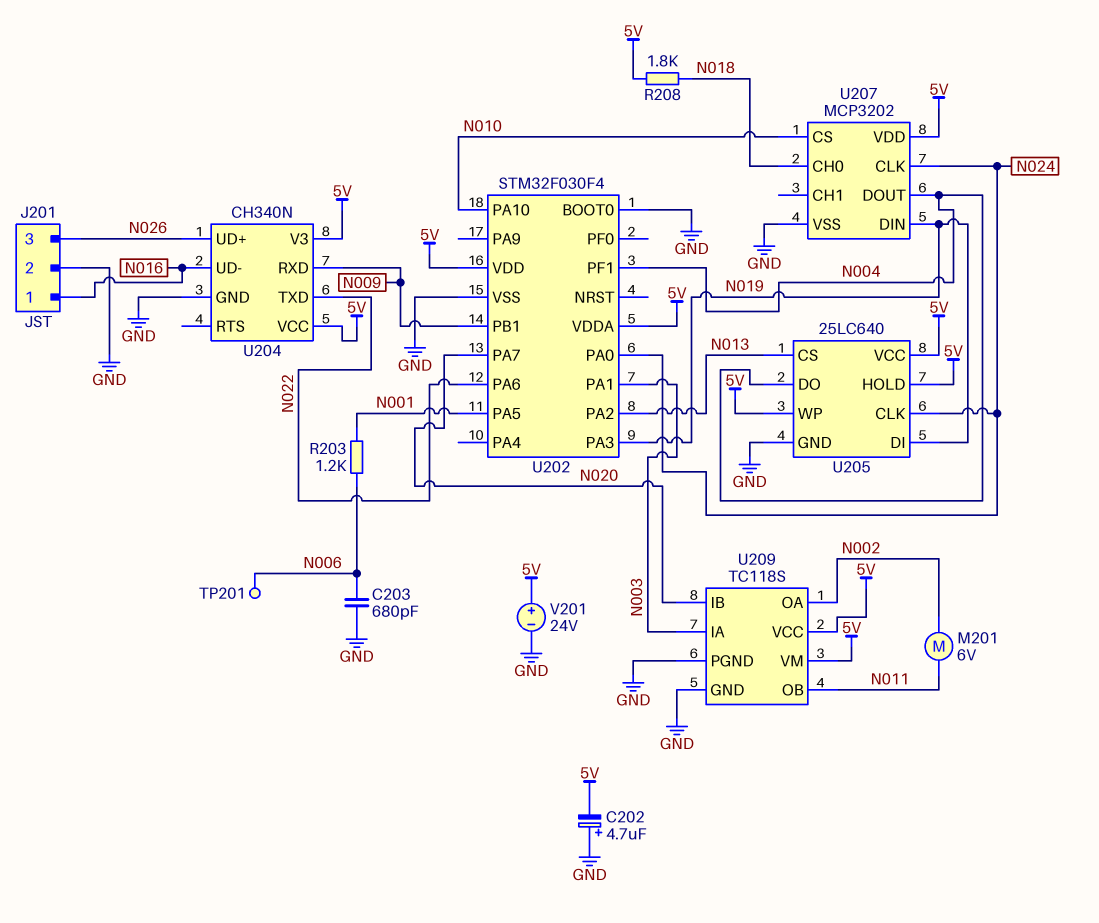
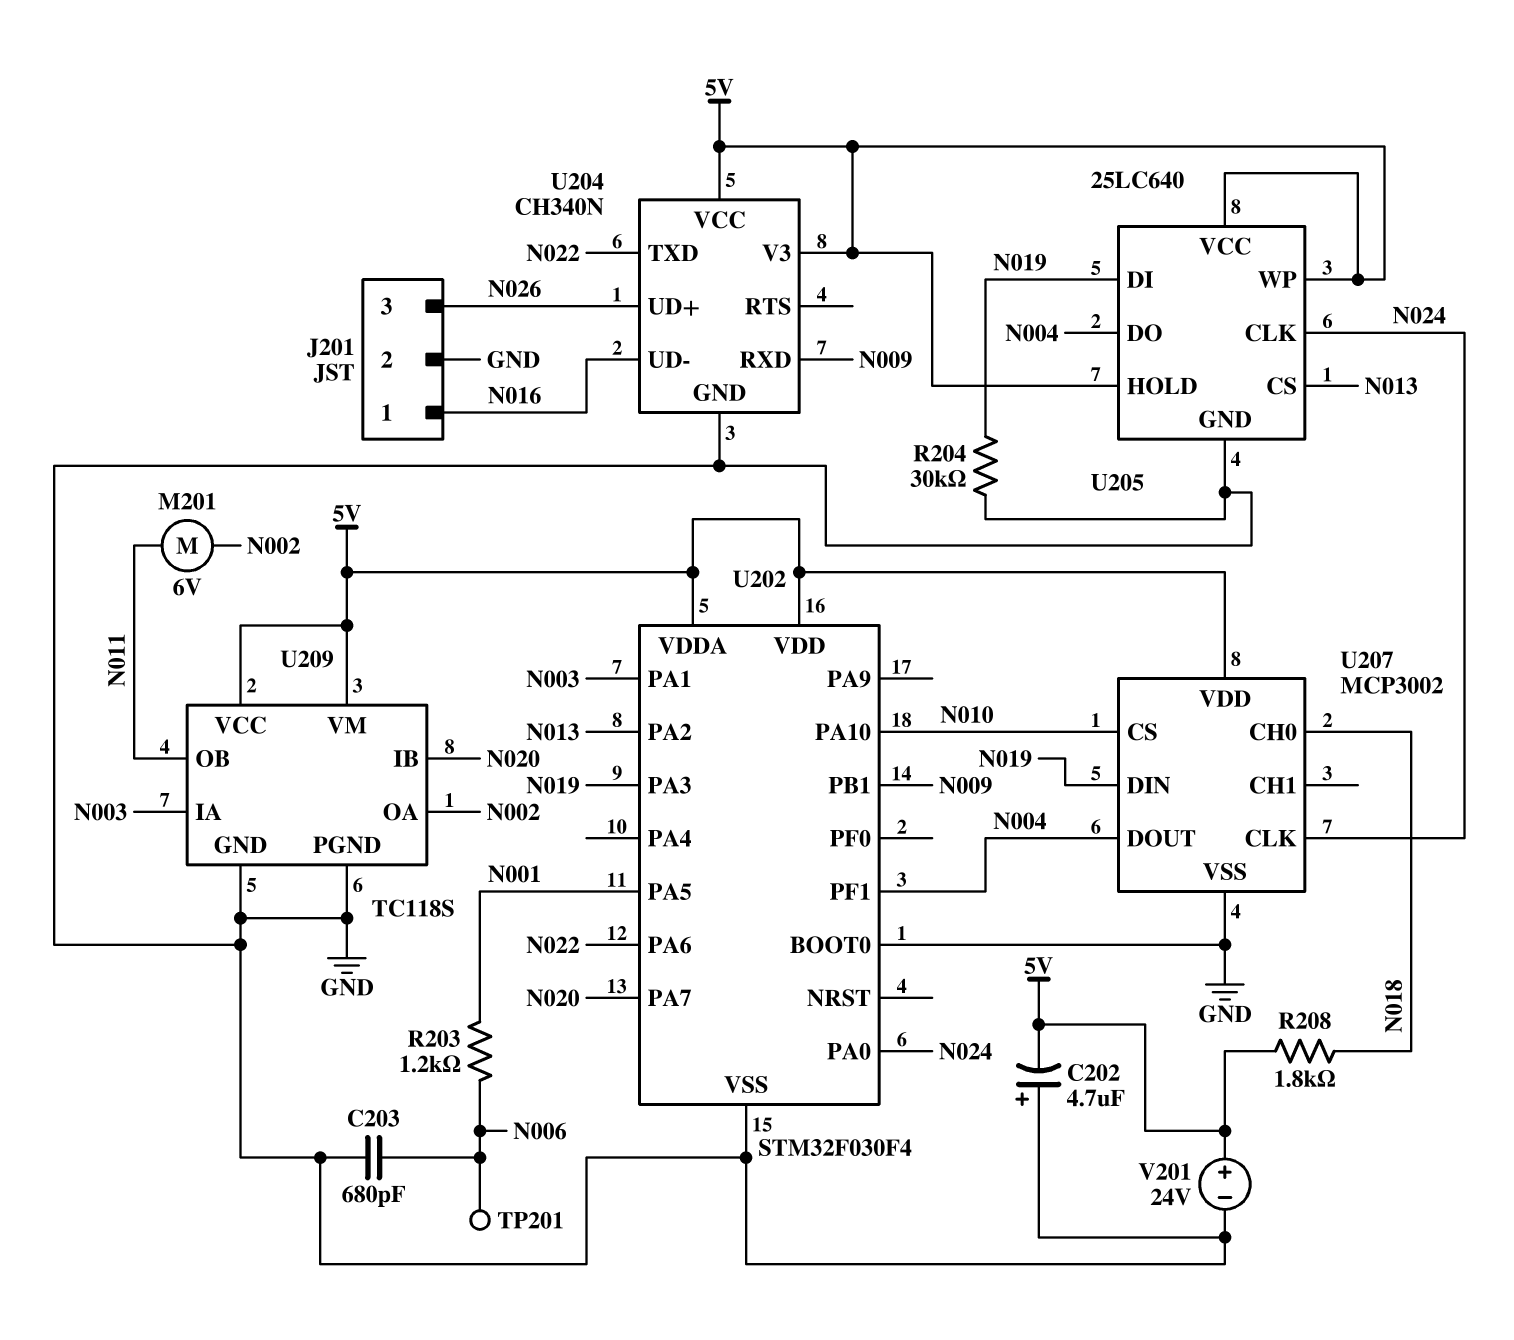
R204: none -> 30k (GND, N019)
U207: MCP3202 -> MCP3002

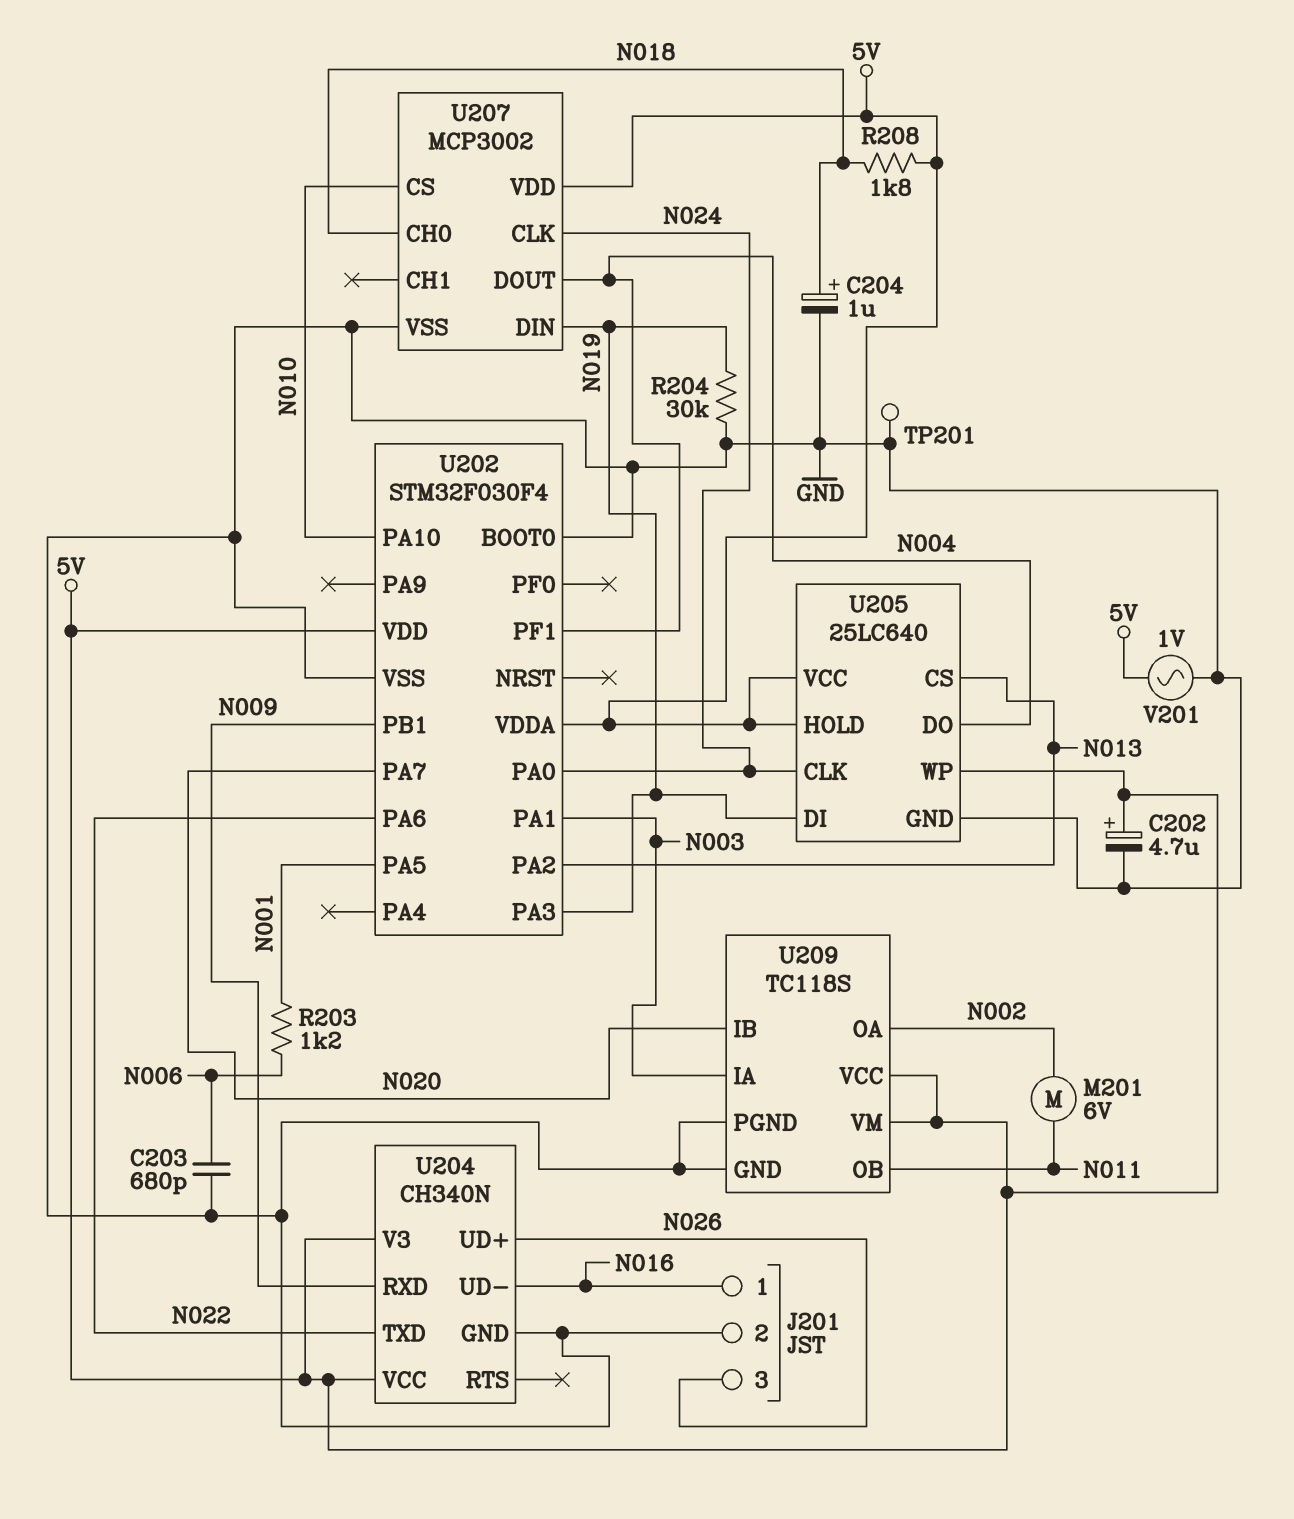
C202: 4.7uF (plus GND, minus 5V) -> 4.7uF (plus 5V, minus GND)
C204: none -> 1uF (plus N018, minus GND)
TP201: test point (N006) -> test point (GND)
V201: 24V (plus 5V, minus GND) -> AC 1V (5V, GND)

